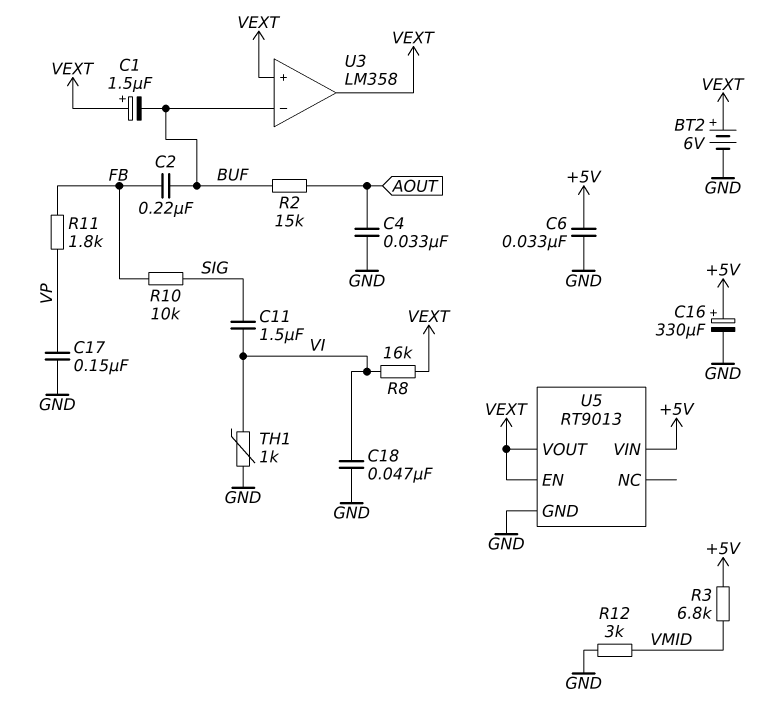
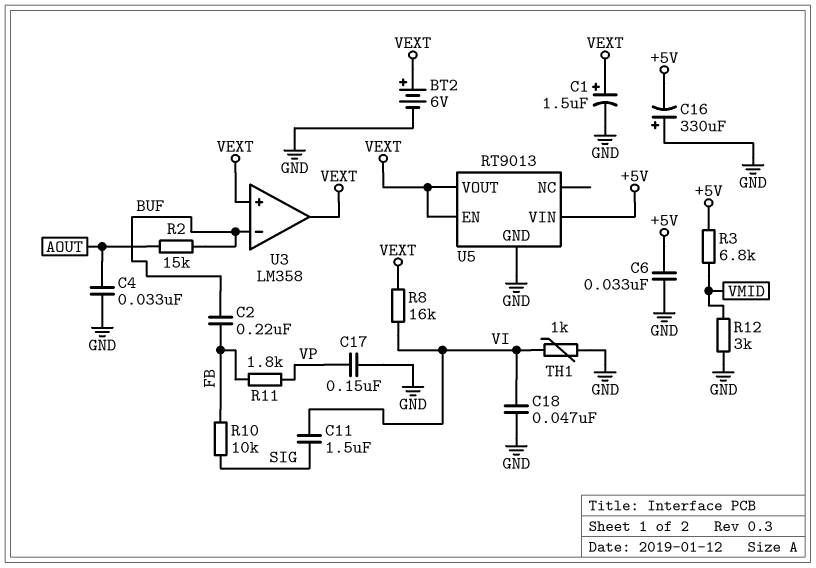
C1: 1.5uF (plus VEXT, minus BUF) -> 1.5uF (plus VEXT, minus GND)
C16: 330uF (plus +5V, minus GND) -> 330uF (plus GND, minus +5V)

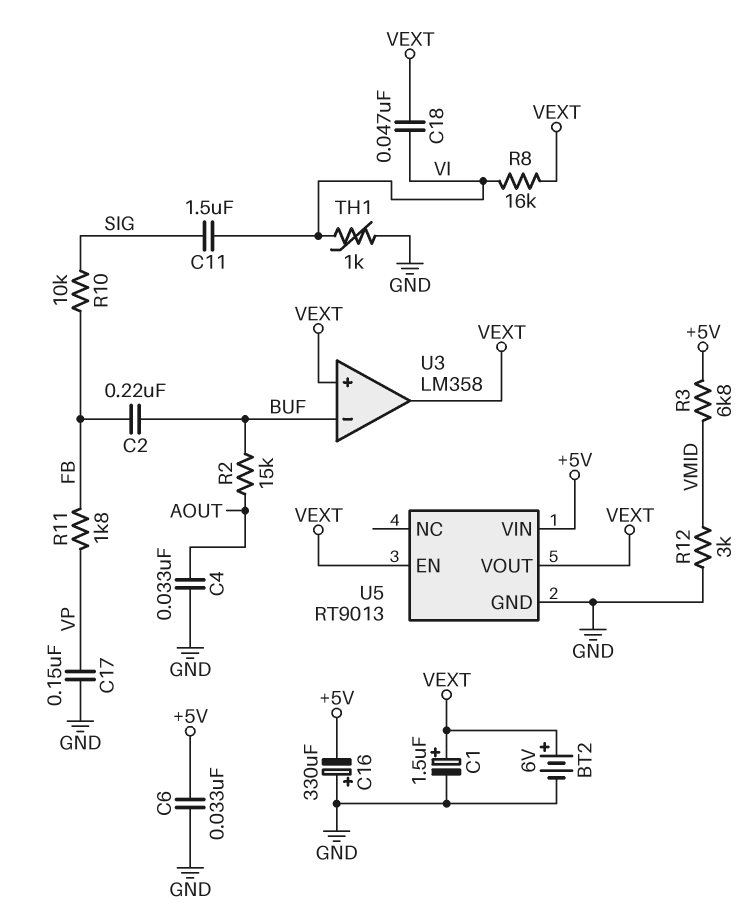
C18: 47nF (GND, VI) -> 47nF (VEXT, VI)

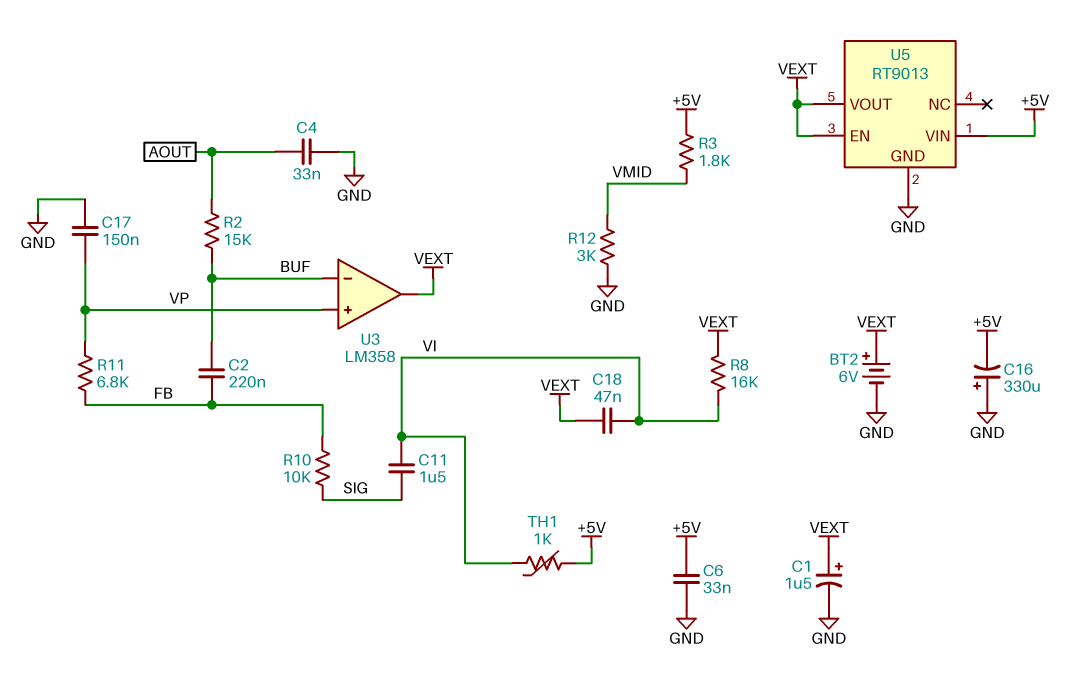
R3: 6.8k (+5V, VMID) -> 1.8k (+5V, VMID)
R11: 1.8k (FB, VP) -> 6.8k (FB, VP)
TH1: 1k (GND, VI) -> 1k (+5V, VI)
U3 pin in+: VEXT -> VP

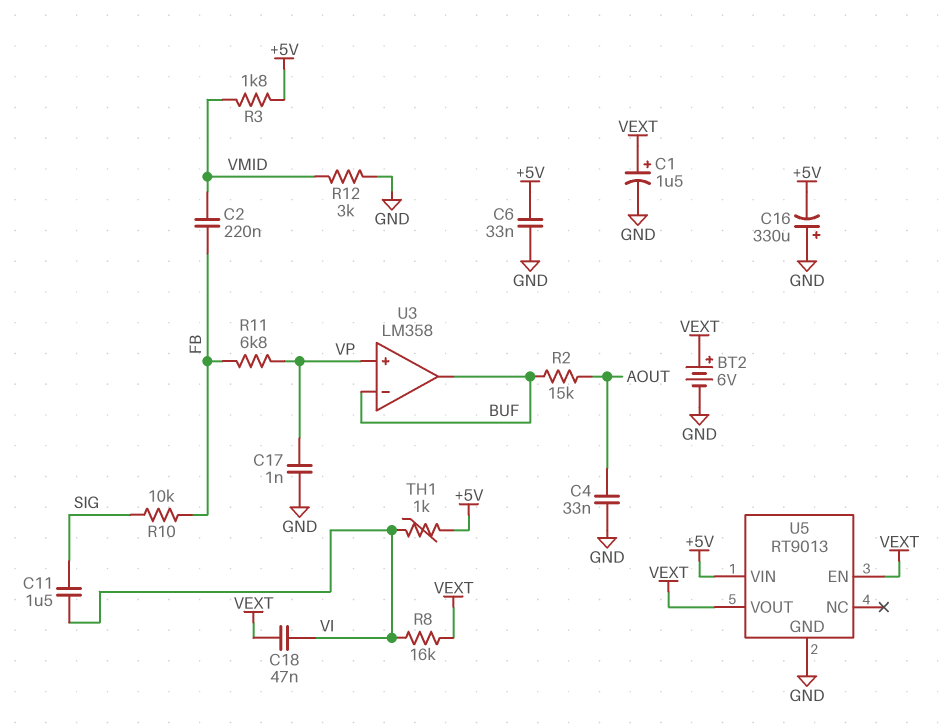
C2: 220nF (BUF, FB) -> 220nF (FB, VMID)
C17: 150nF (GND, VP) -> 1nF (GND, VP)
U3 pin out: VEXT -> BUF

